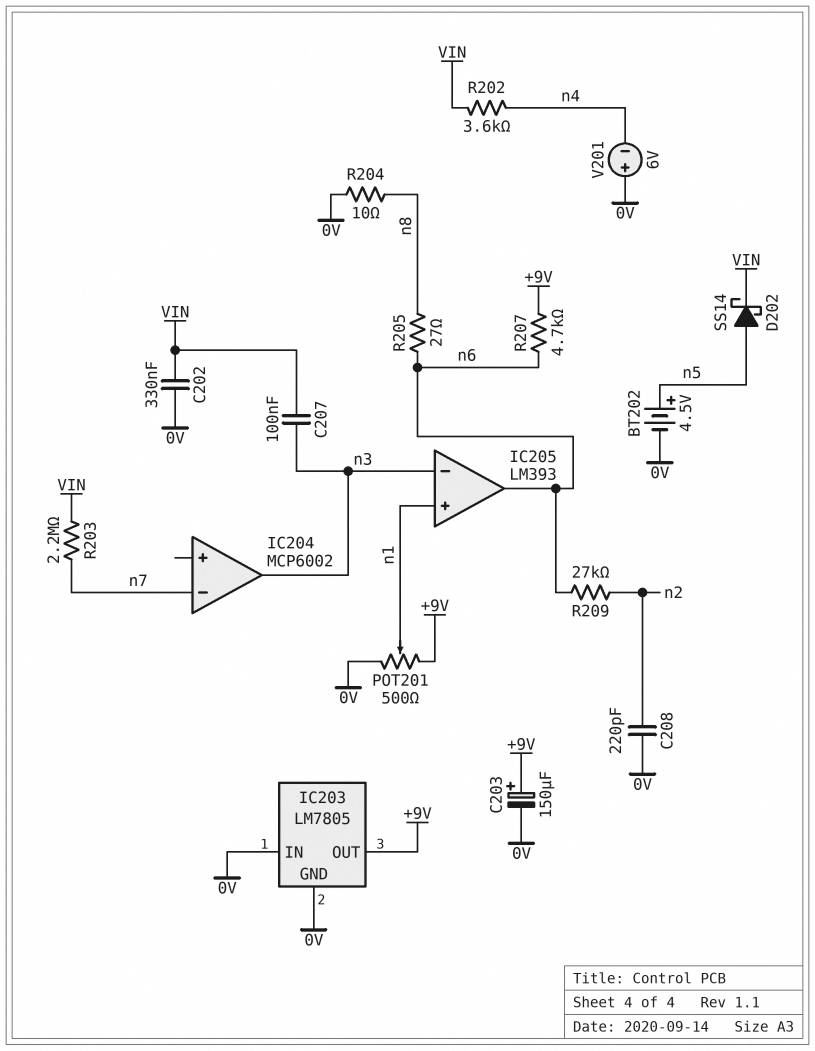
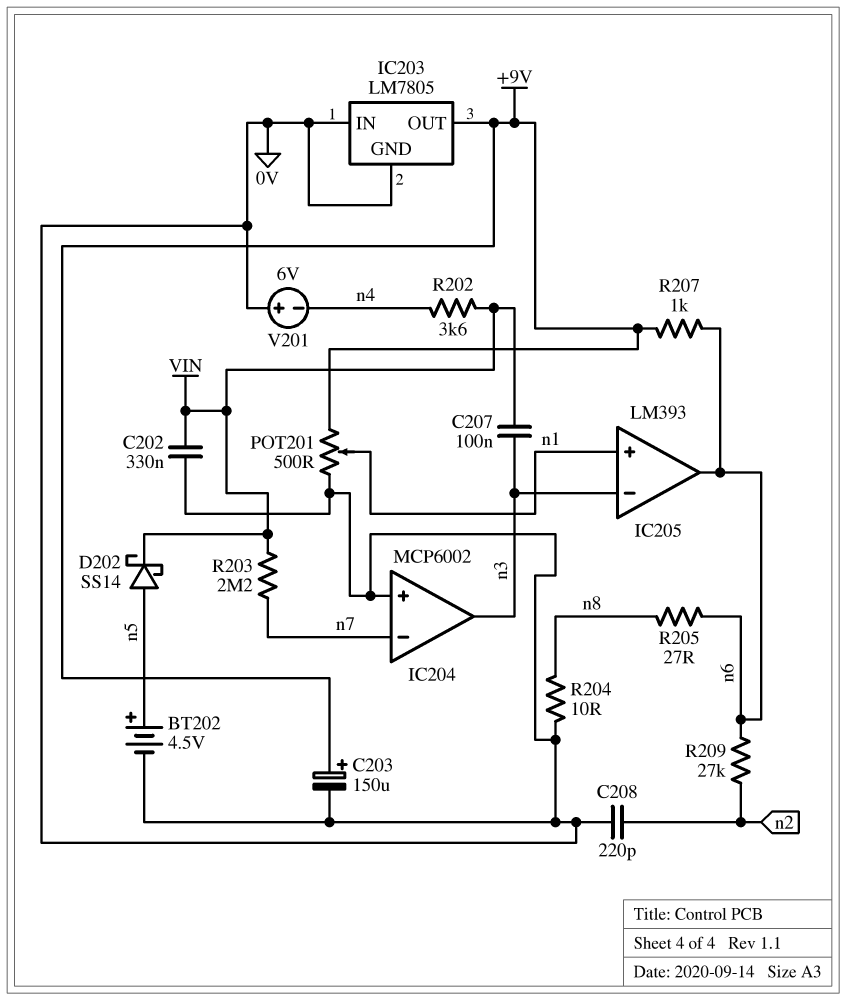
IC204 pin in+: none -> 0V
R207: 4.7k (+9V, n6) -> 1k (+9V, n6)

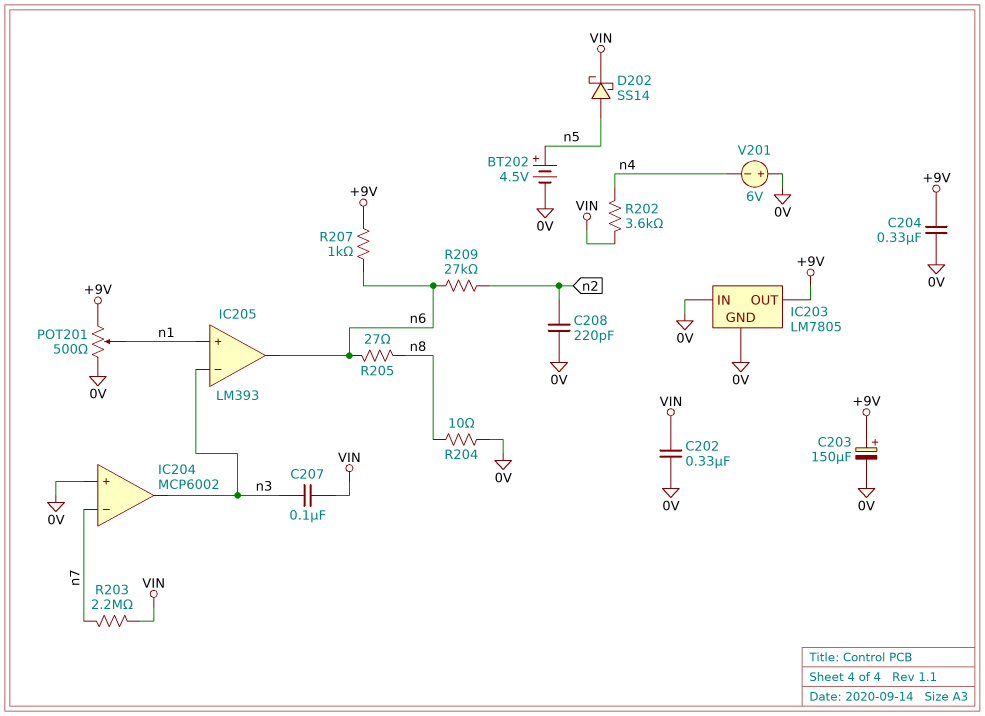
C204: none -> 330nF (+9V, 0V)

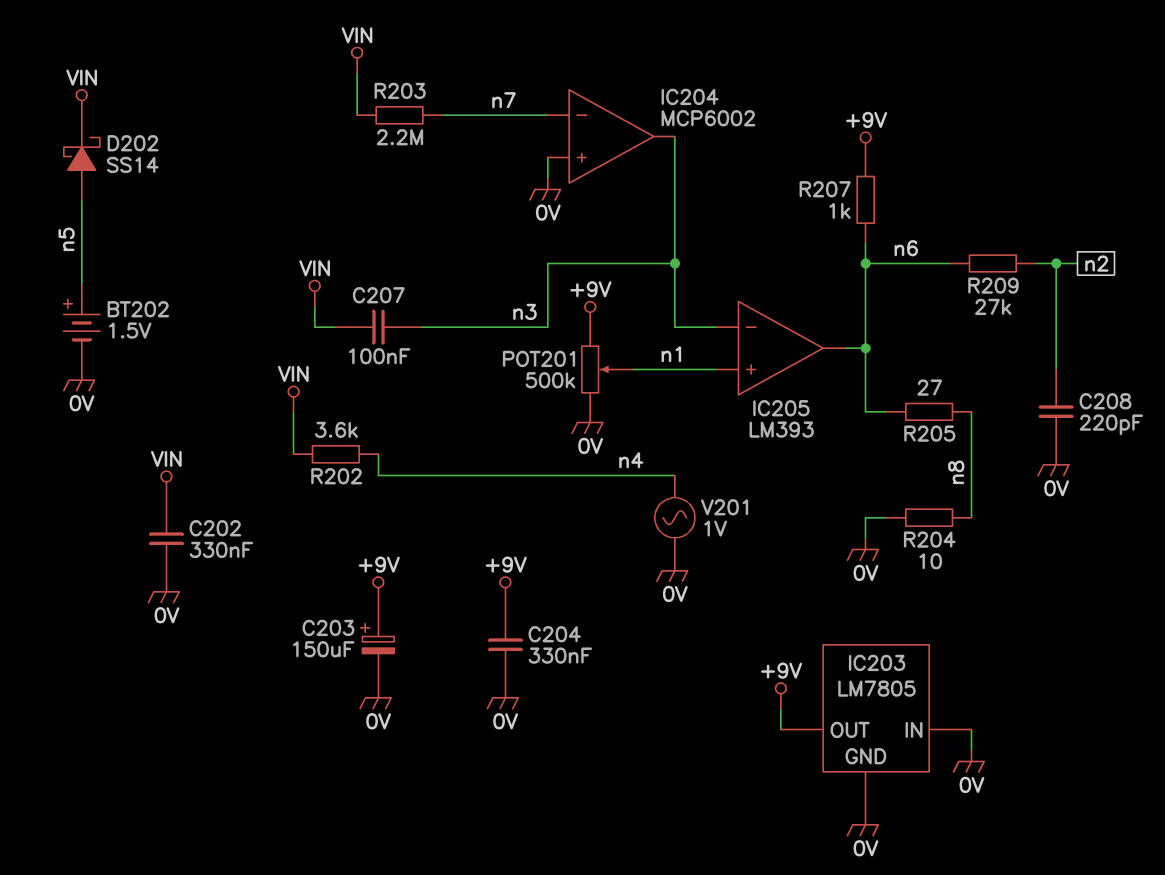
BT202: 4.5V (plus n5, minus 0V) -> 1.5V (plus n5, minus 0V)
POT201: 500 (+9V, 0V, wiper n1) -> 500k (+9V, 0V, wiper n1)
V201: 6V (plus 0V, minus n4) -> AC 1V (0V, n4)

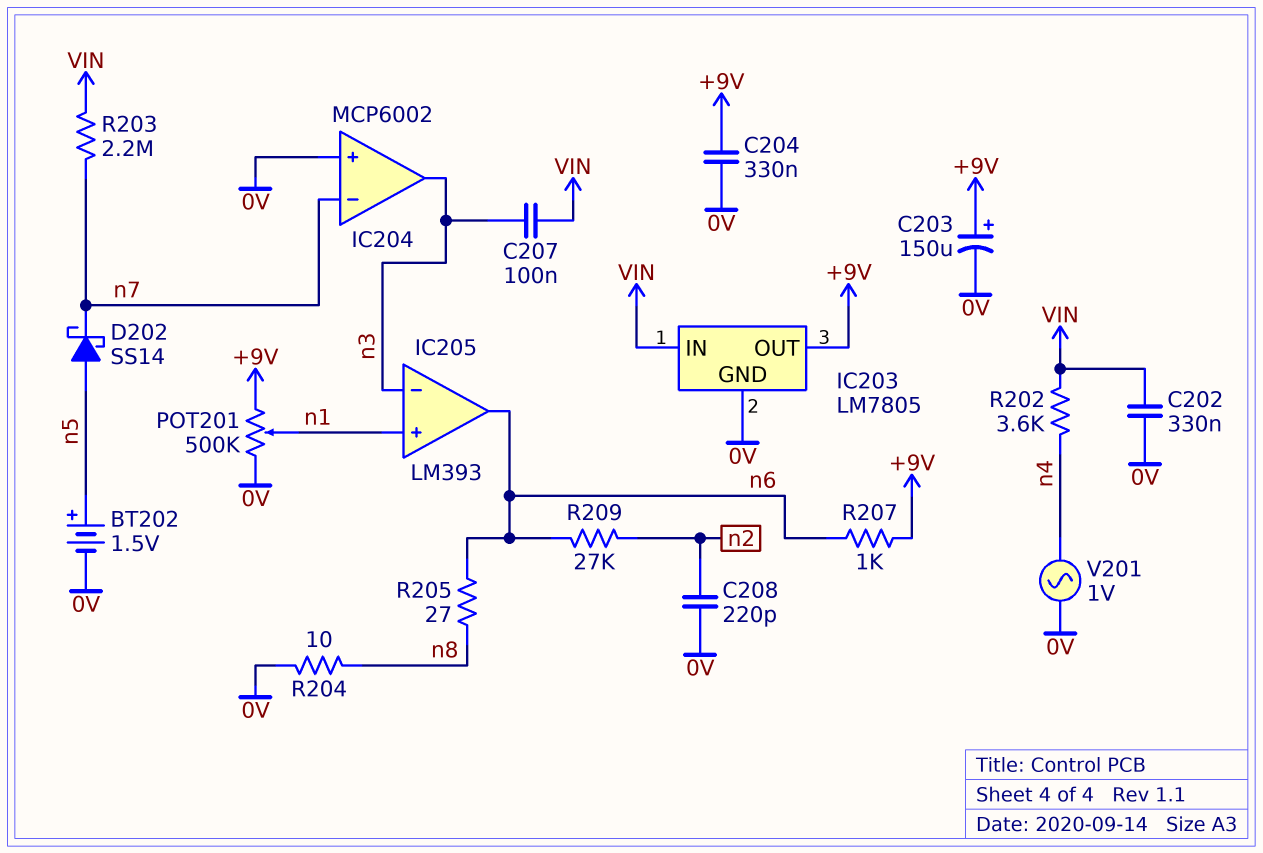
D202: schottky SS14 (A n5, K VIN) -> schottky SS14 (A n5, K n7)
IC203 pin IN: 0V -> VIN

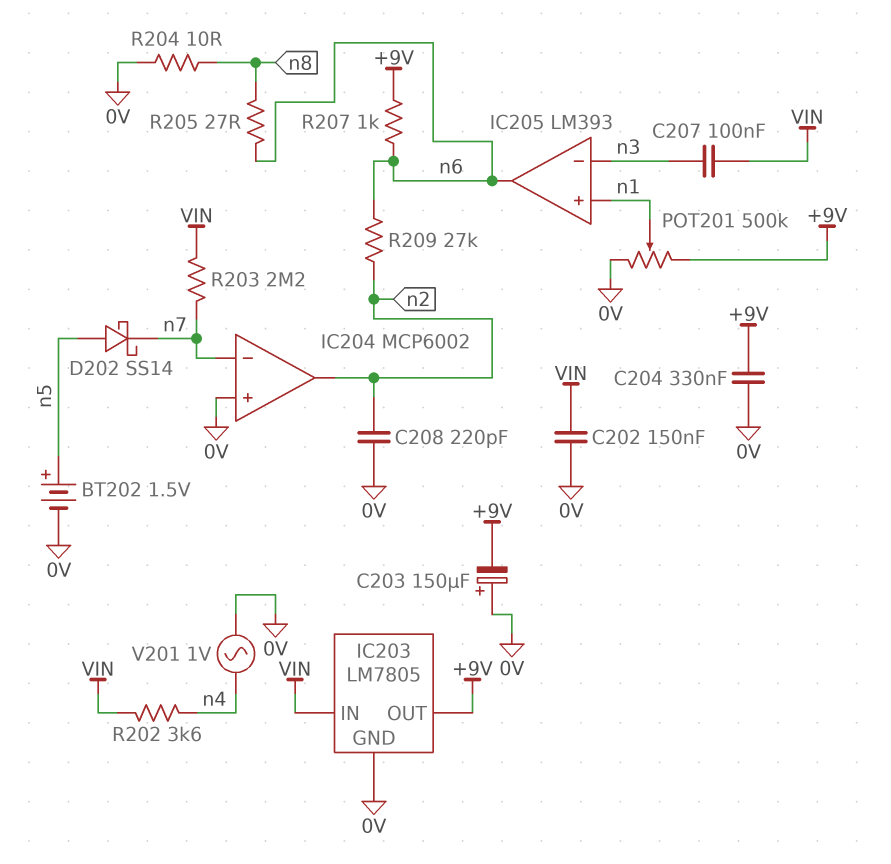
C202: 330nF (0V, VIN) -> 150nF (0V, VIN)
C203: 150uF (plus +9V, minus 0V) -> 150uF (plus 0V, minus +9V)
IC204 pin out: n3 -> n2

